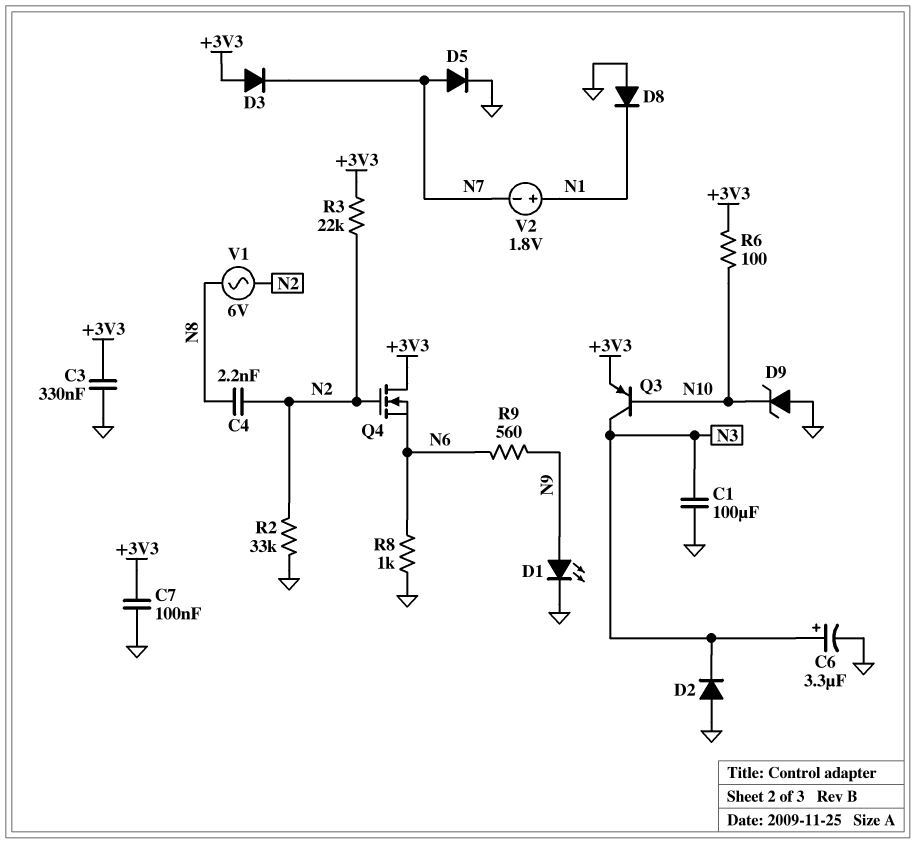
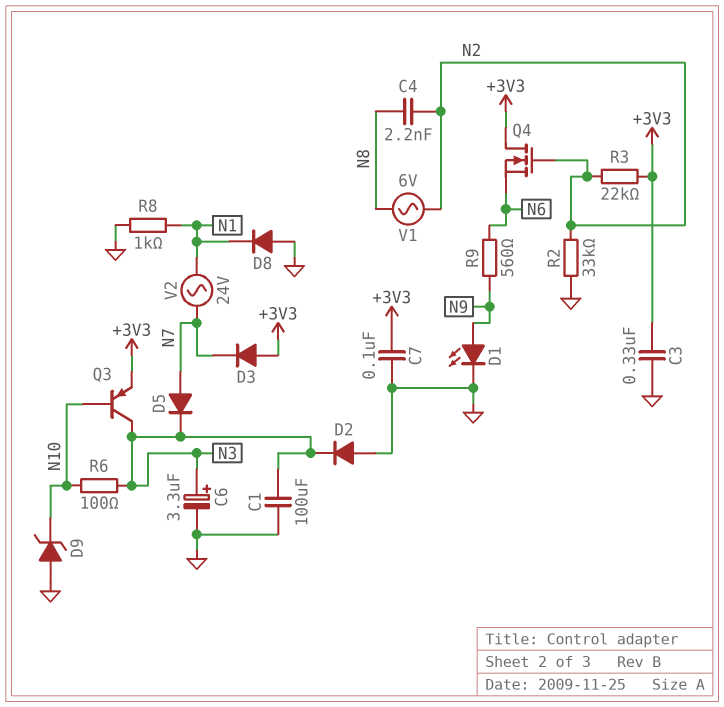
D5: diode (A N7, K GND) -> diode (A N7, K N3)
R6: 100 (+3V3, N10) -> 100 (N3, N10)
R8: 1k (GND, N6) -> 1k (GND, N1)
V2: 1.8V (plus N1, minus N7) -> AC 24V (N1, N7)

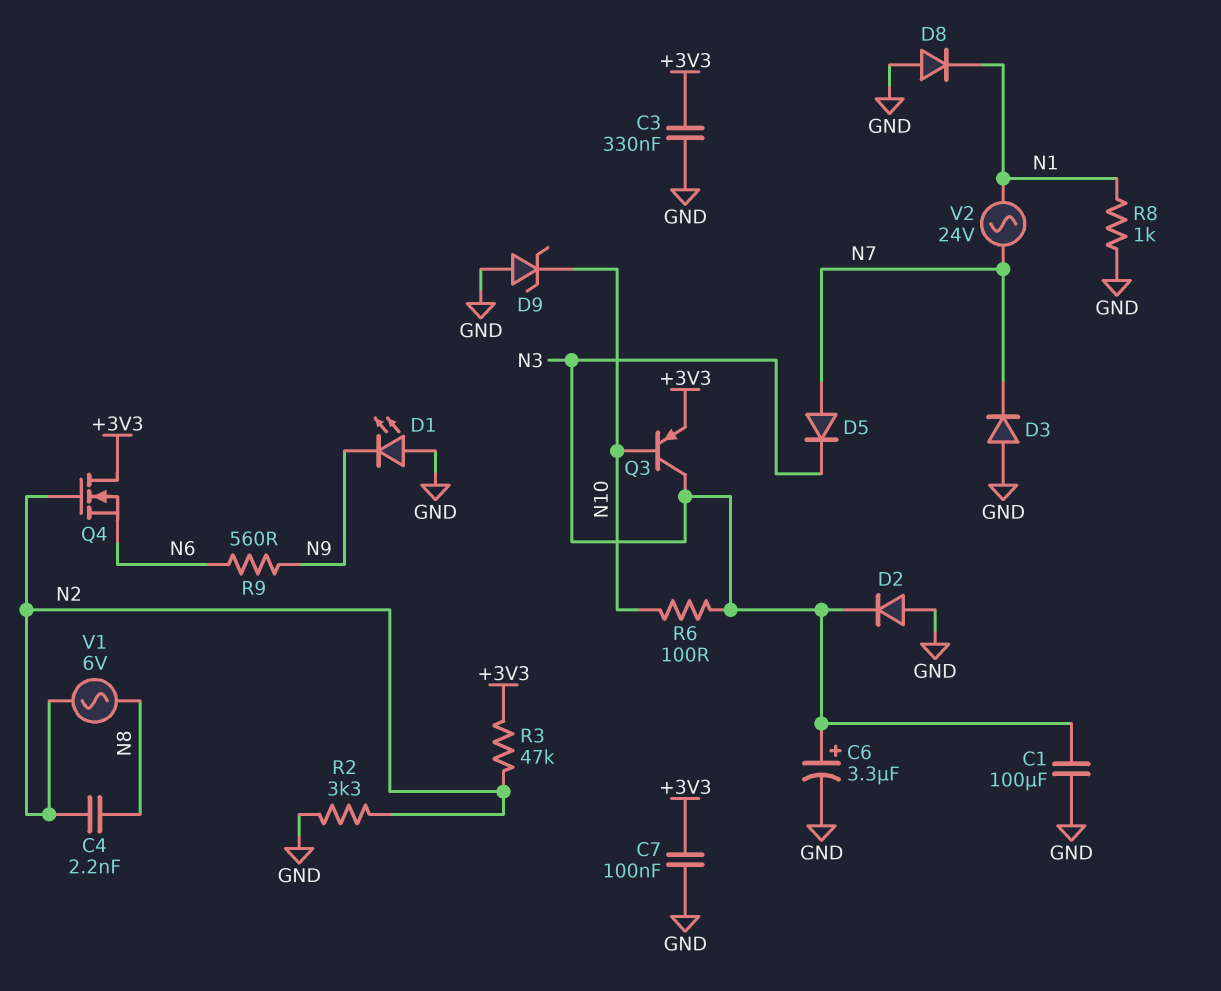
D1: LED (A N9, K GND) -> LED (A GND, K N9)
D3: diode (A +3V3, K N7) -> diode (A GND, K N7)
R2: 33k (GND, N2) -> 3.3k (GND, N2)
R3: 22k (+3V3, N2) -> 47k (+3V3, N2)

